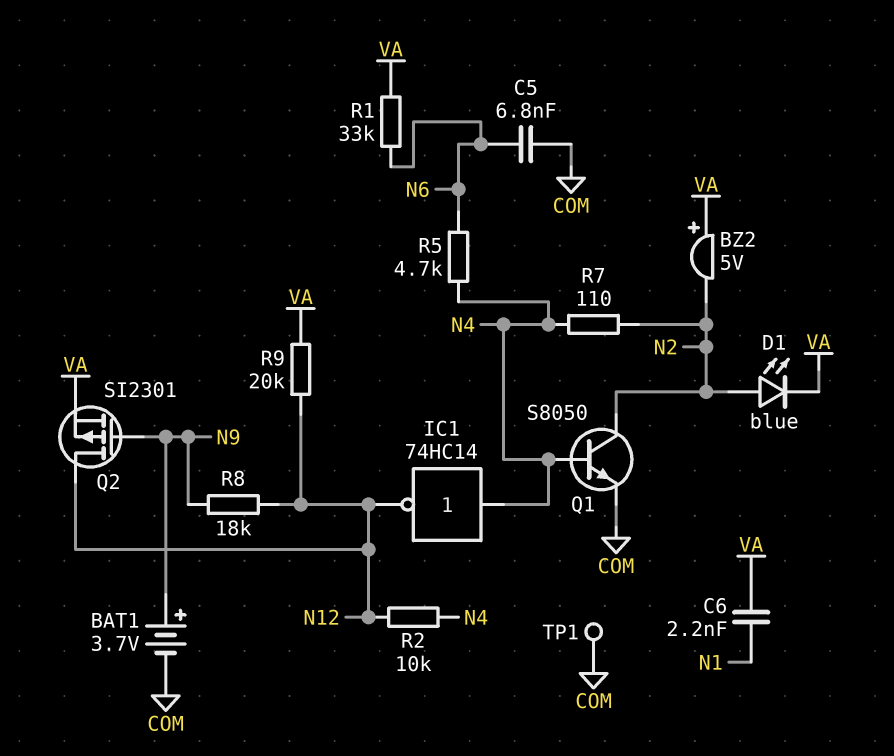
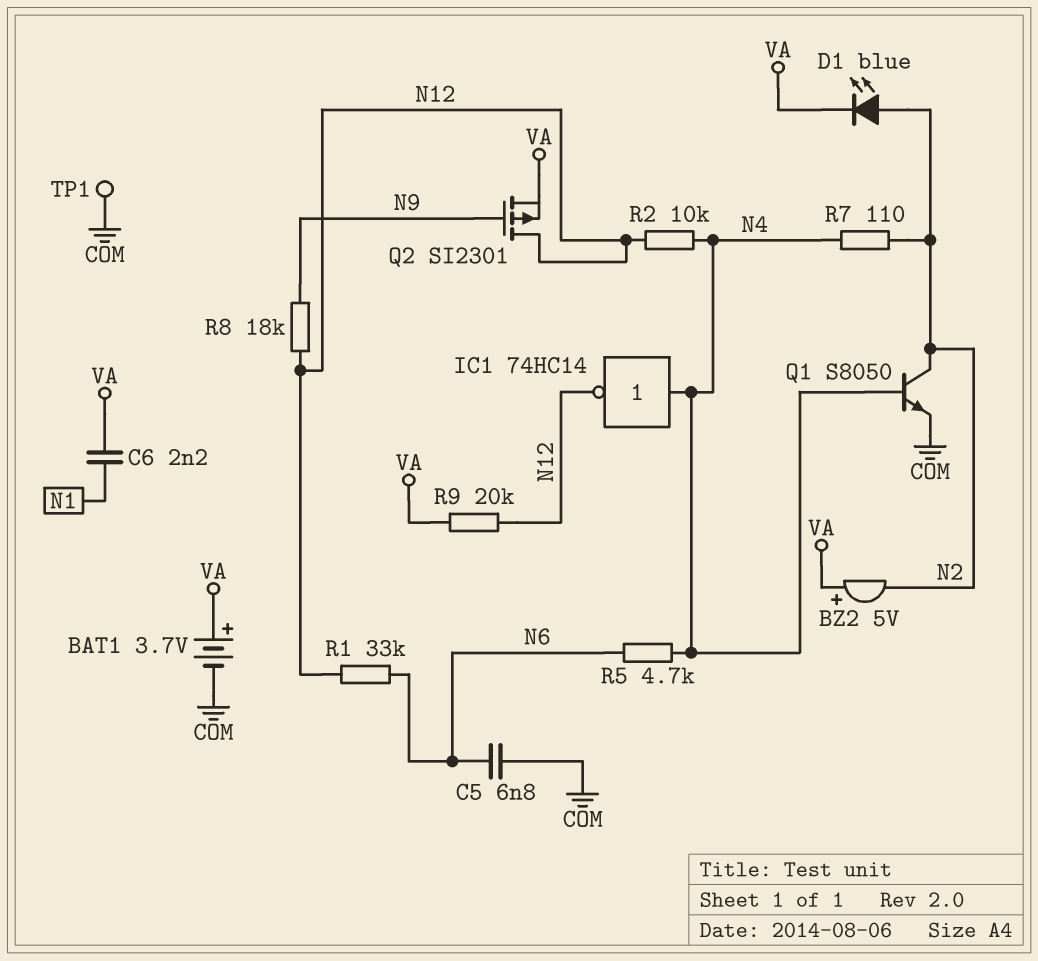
BAT1: 3.7V (plus N9, minus COM) -> 3.7V (plus VA, minus COM)
R1: 33k (N6, VA) -> 33k (N6, N12)

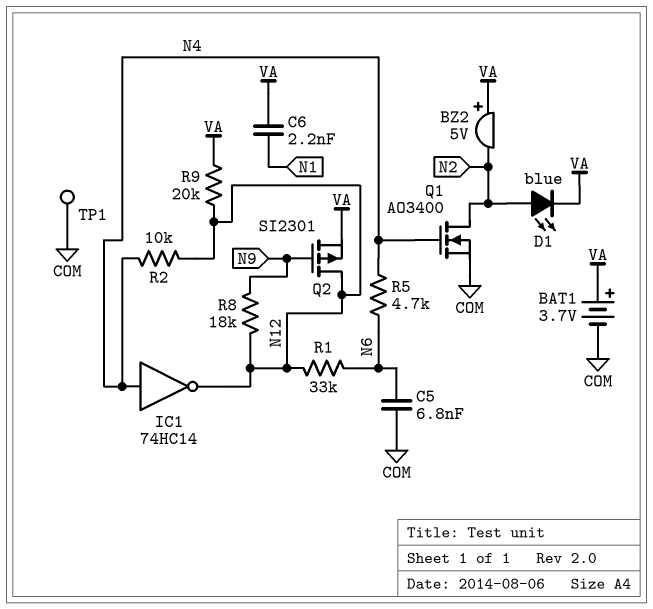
Q1: NPN S8050 (B N4, C N2, E COM) -> NMOS AO3400 (G N4, D N2, S COM)
R7: 110 (N2, N4) -> none

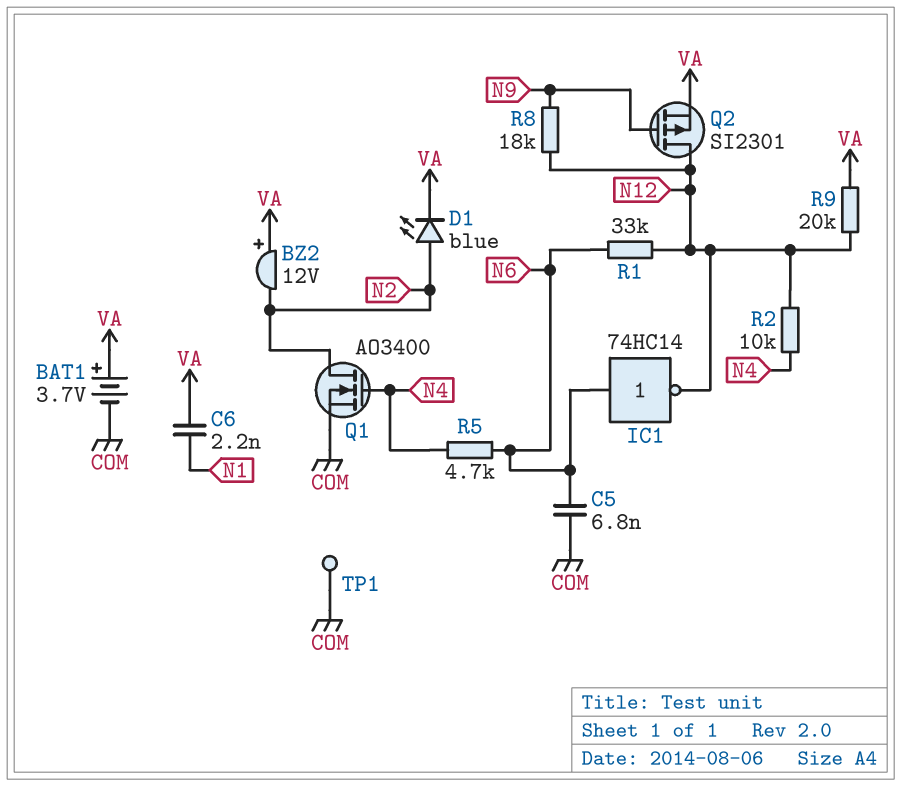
BZ2: buzzer 5V (plus VA, minus N2) -> buzzer 12V (plus VA, minus N2)
IC1: NOT 74HC14 (in N4, out N12) -> NOT 74HC14 (in N6, out N12)

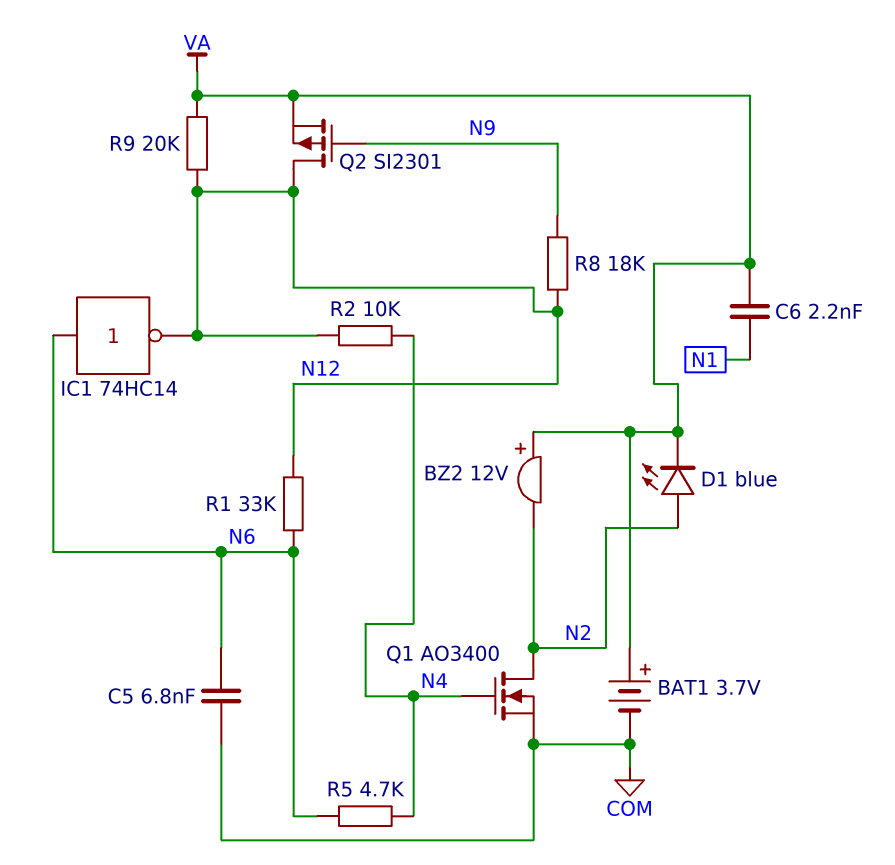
TP1: test point (COM) -> none

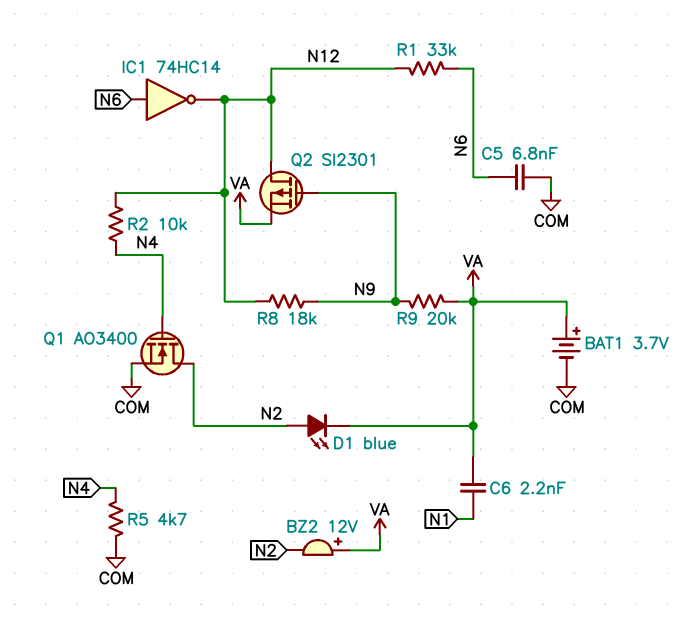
R5: 4.7k (N4, N6) -> 4.7k (COM, N4)
R9: 20k (N12, VA) -> 20k (N9, VA)

